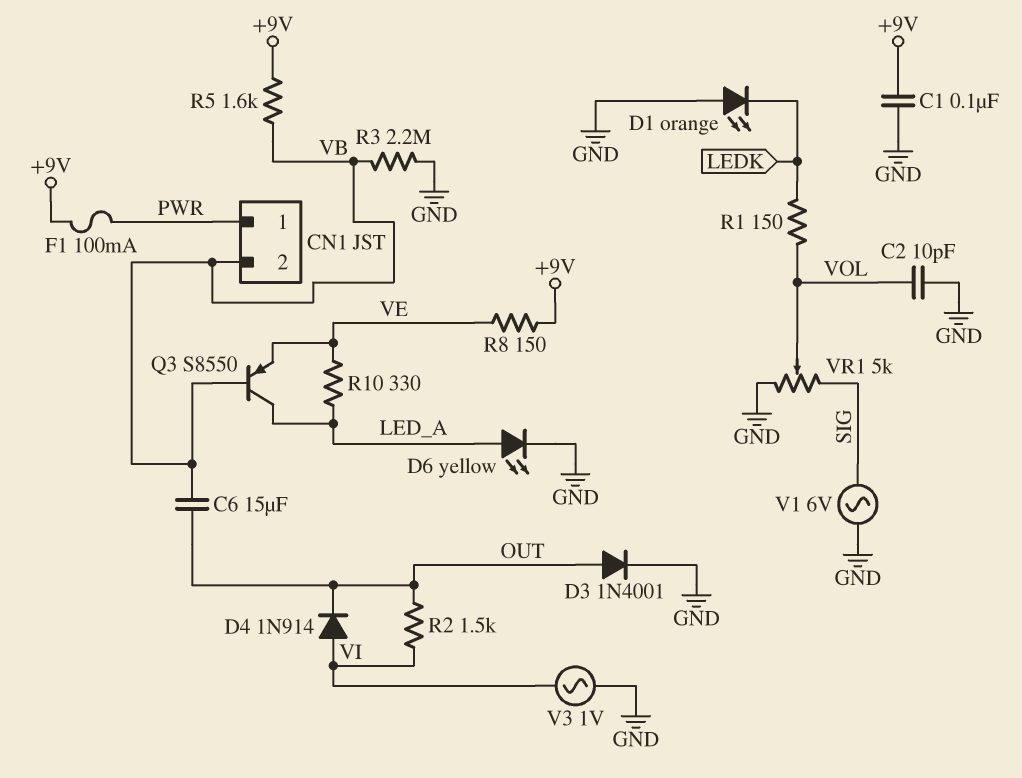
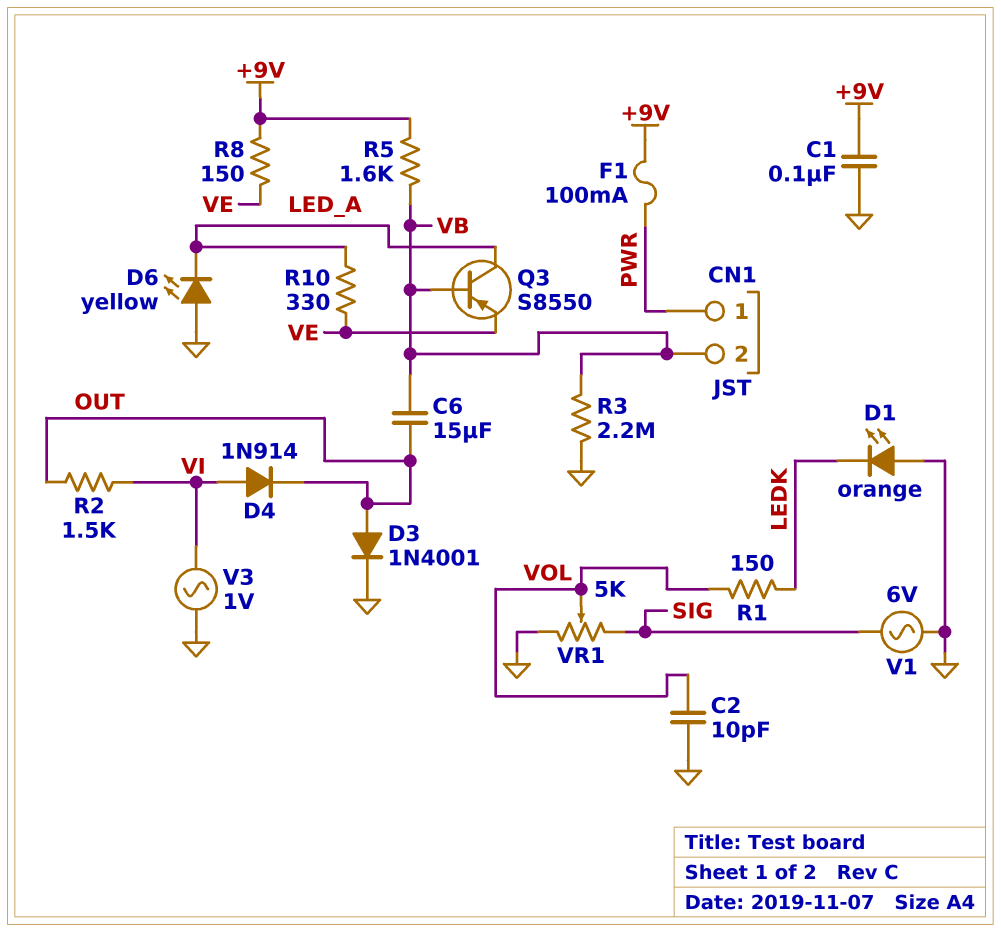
D6: LED yellow (A LED_A, K GND) -> LED yellow (A GND, K LED_A)

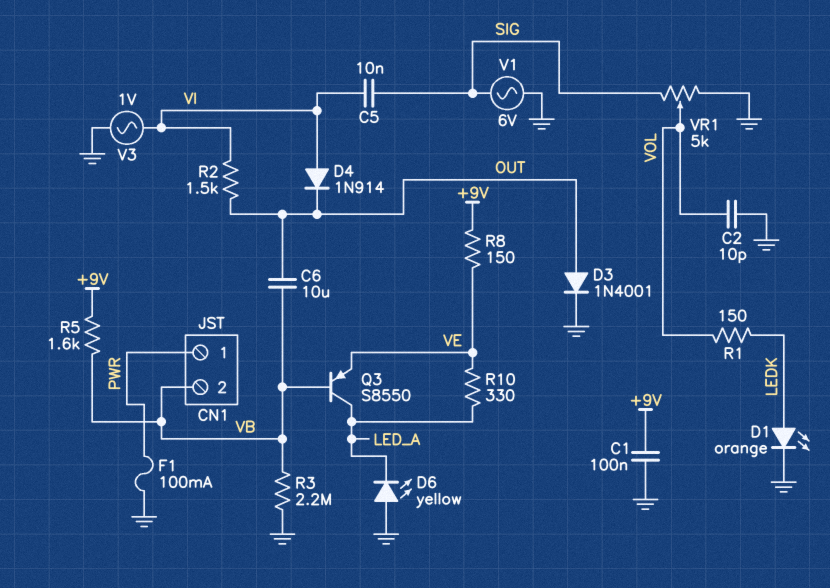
C5: none -> 10nF (SIG, VI)
C6: 15uF (OUT, VB) -> 10uF (OUT, VB)
D1: LED orange (A GND, K LEDK) -> LED orange (A LEDK, K GND)
F1: 100mA (+9V, PWR) -> 100mA (GND, PWR)

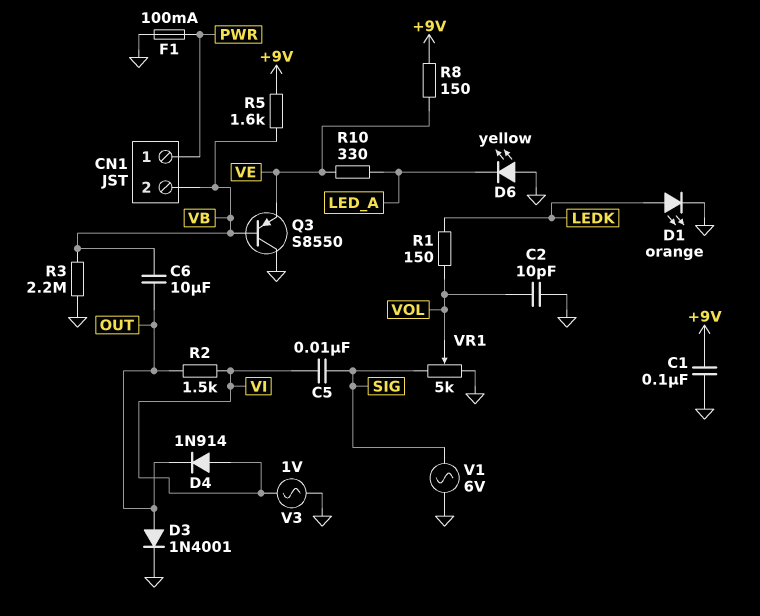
Q3: PNP S8550 (B VB, C LED_A, E VE) -> PNP S8550 (B VB, C GND, E VE)

